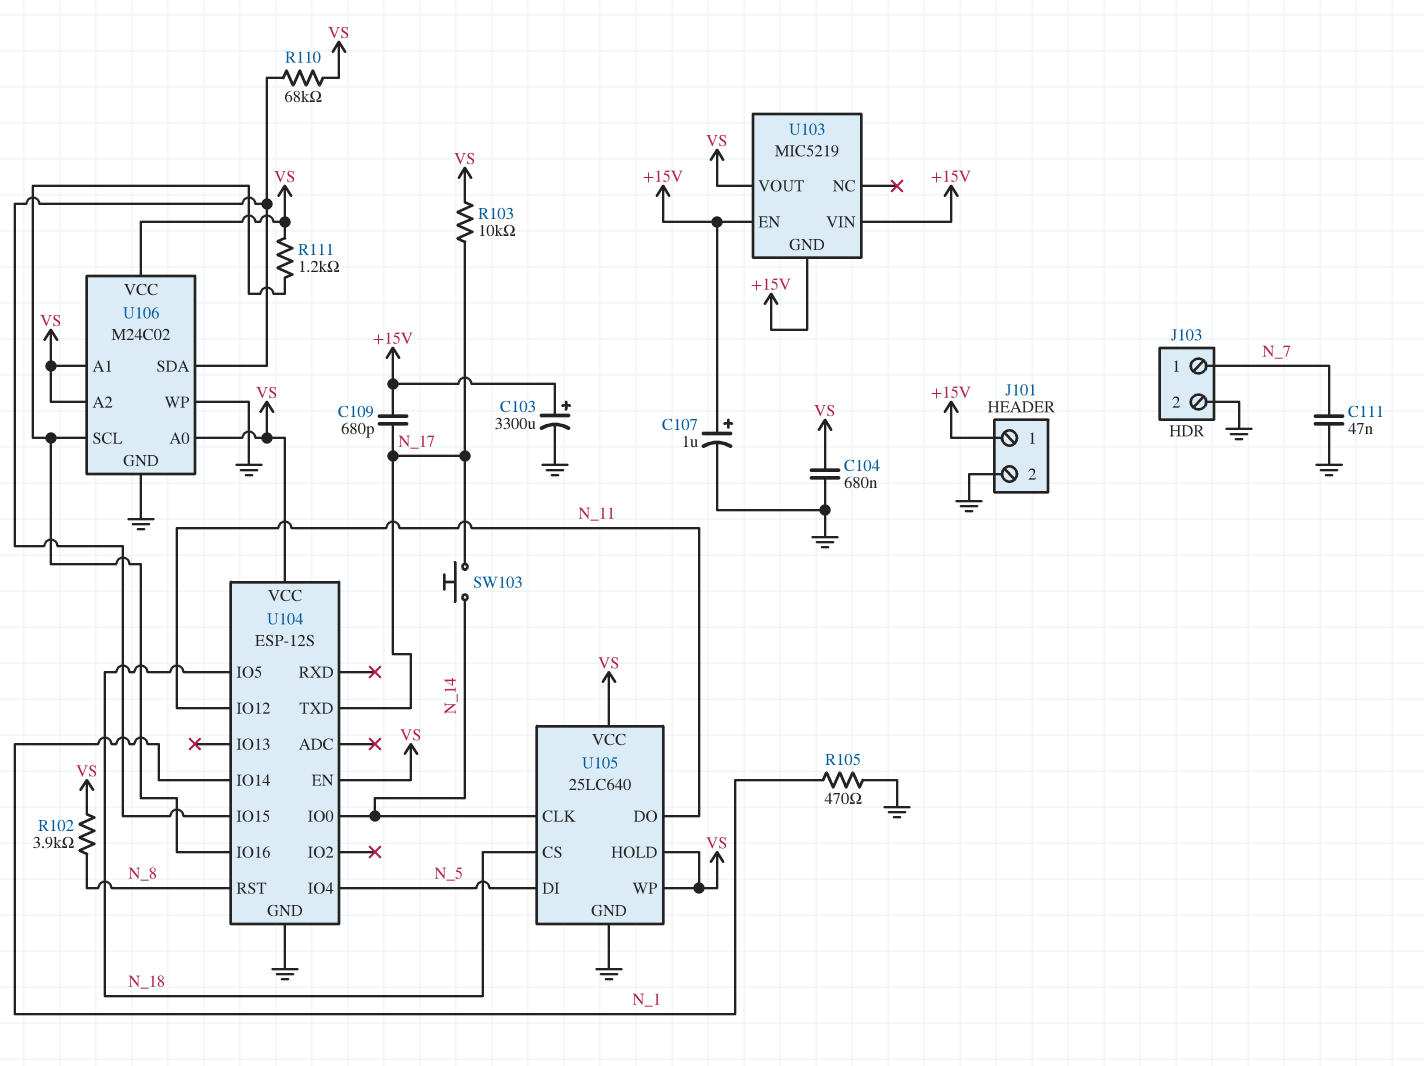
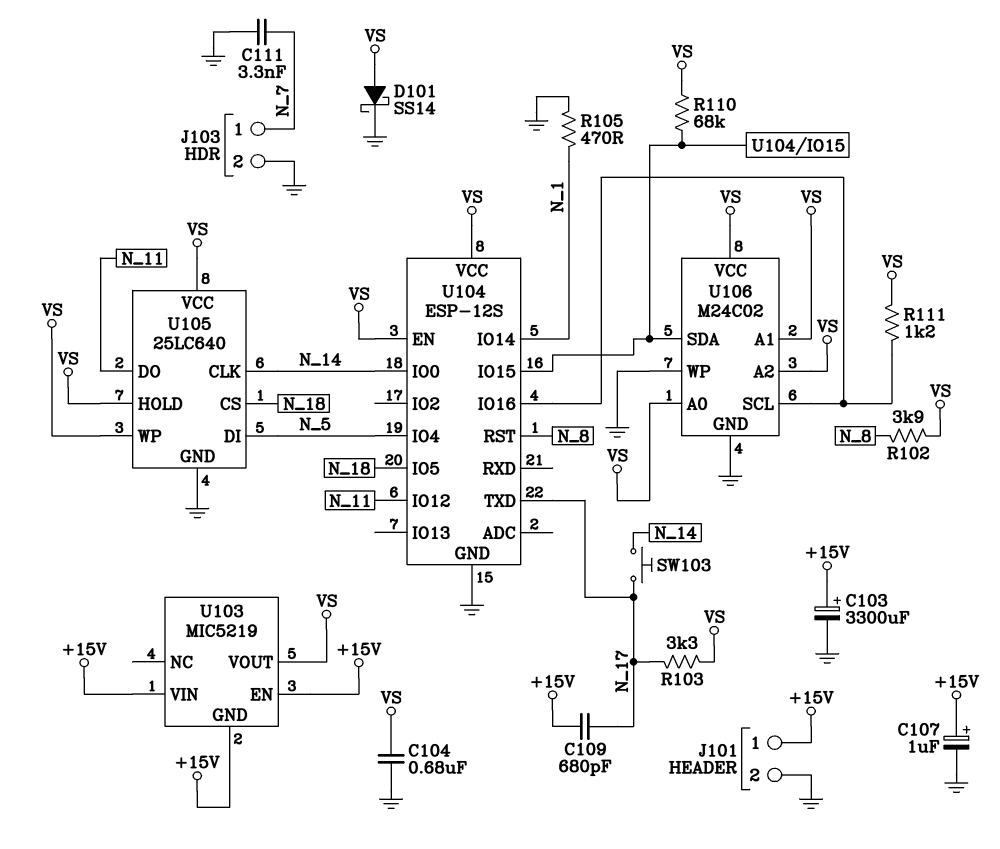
C111: 47nF (GND, N_7) -> 3.3nF (GND, N_7)
D101: none -> schottky SS14 (A VS, K GND)
R103: 10k (N_17, VS) -> 3.3k (N_17, VS)

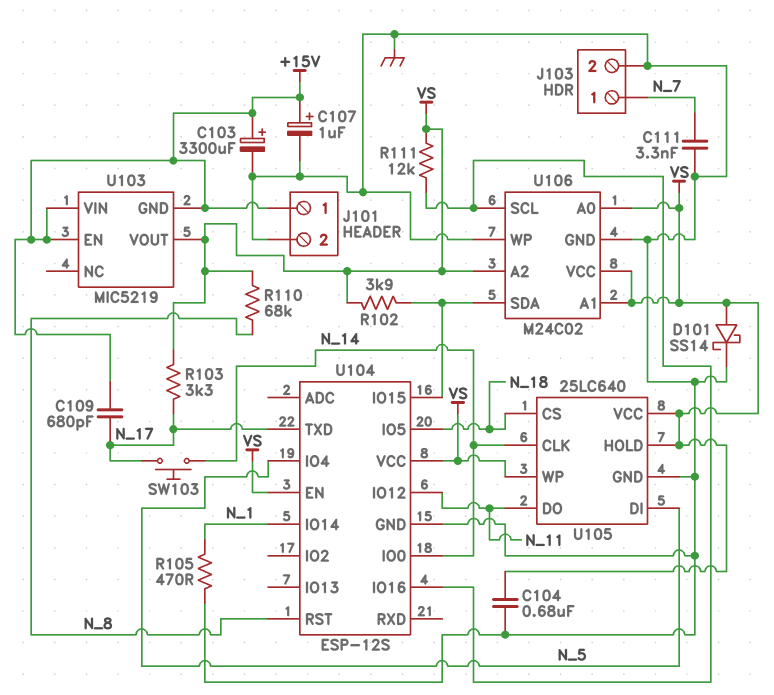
R102: 3.9k (N_8, VS) -> 3.9k (U104/IO15, VS)
R110: 68k (U104/IO15, VS) -> 68k (N_8, VS)
R111: 1.2k (U104/IO16, VS) -> 12k (U104/IO16, VS)

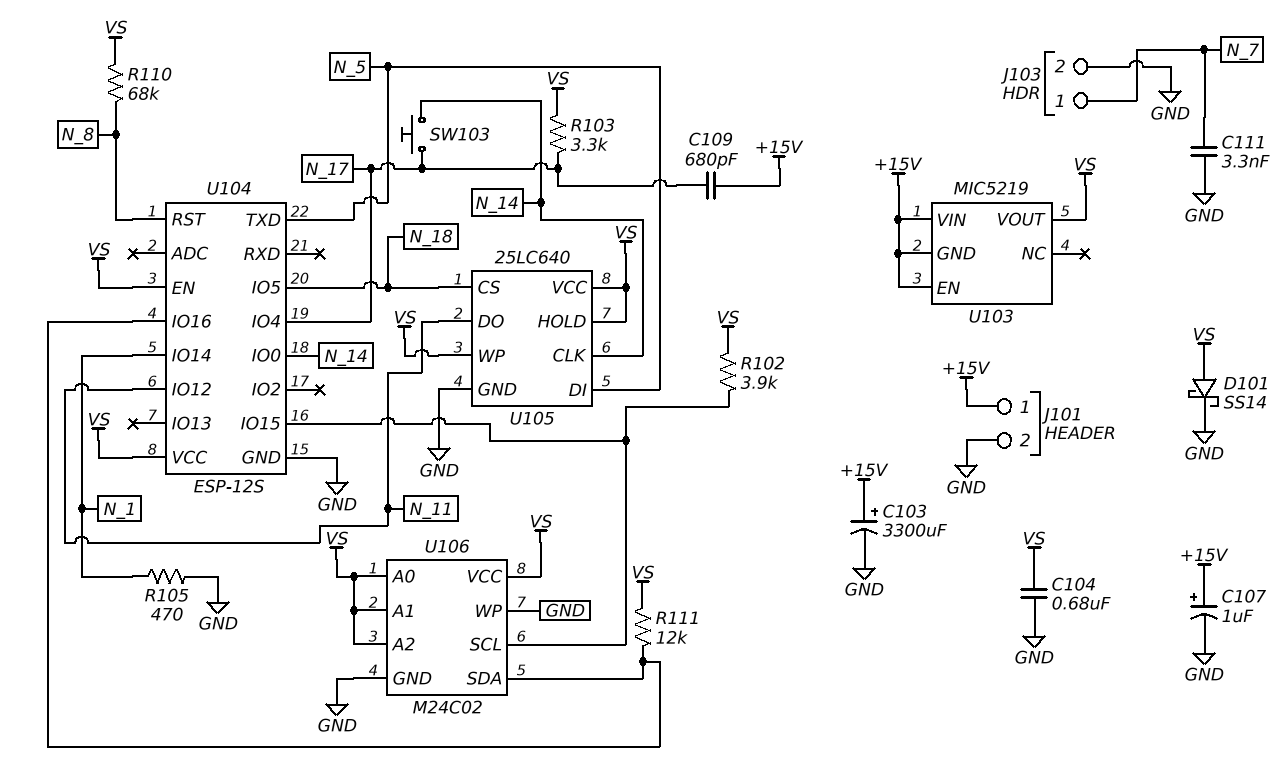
U104 pin IO4: N_5 -> N_17
U104 pin TXD: N_17 -> N_5
U106 pin SCL: U104/IO16 -> U104/IO15
U106 pin SDA: U104/IO15 -> U104/IO16

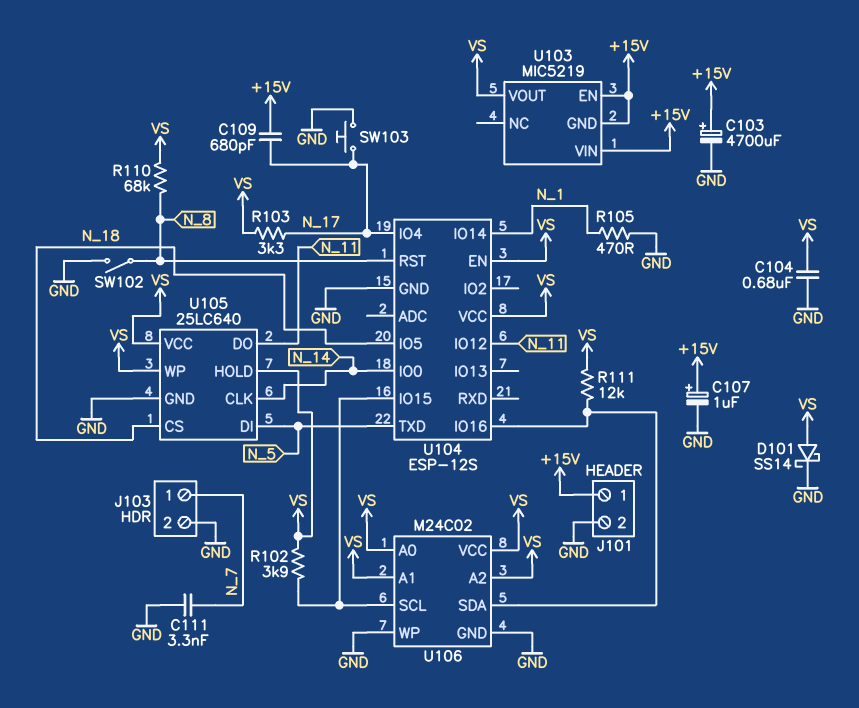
C103: 3300uF (plus +15V, minus GND) -> 4700uF (plus +15V, minus GND)
SW102: none -> switch (GND, N_8)
SW103: button (N_14, N_17) -> button (GND, N_17)

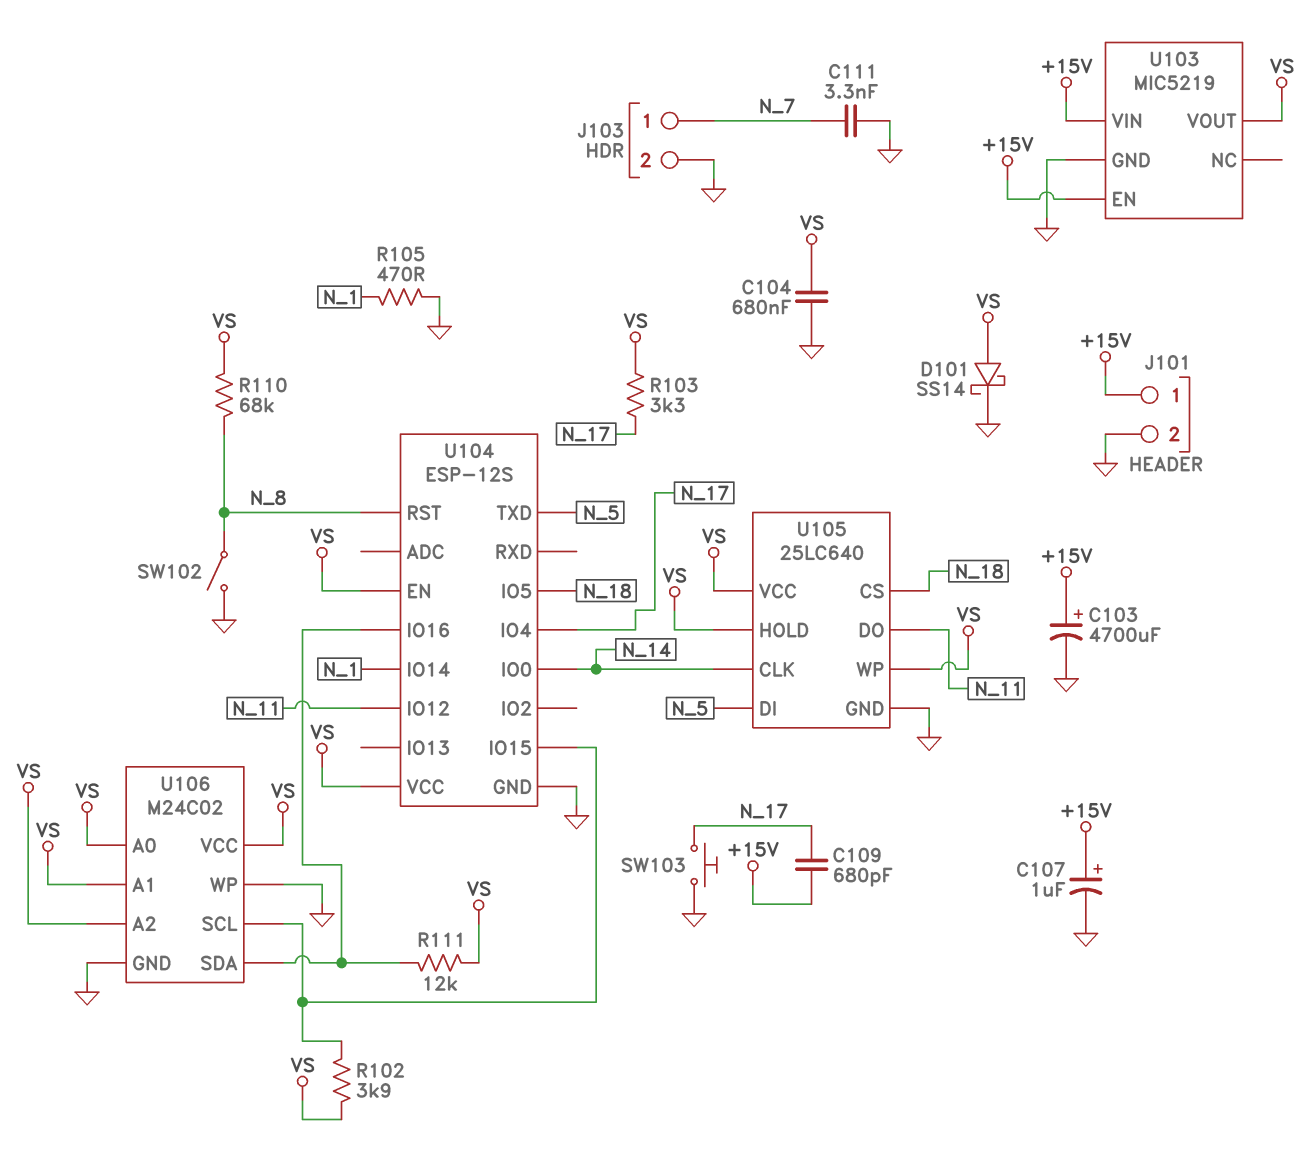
U103 pin GND: +15V -> GND

